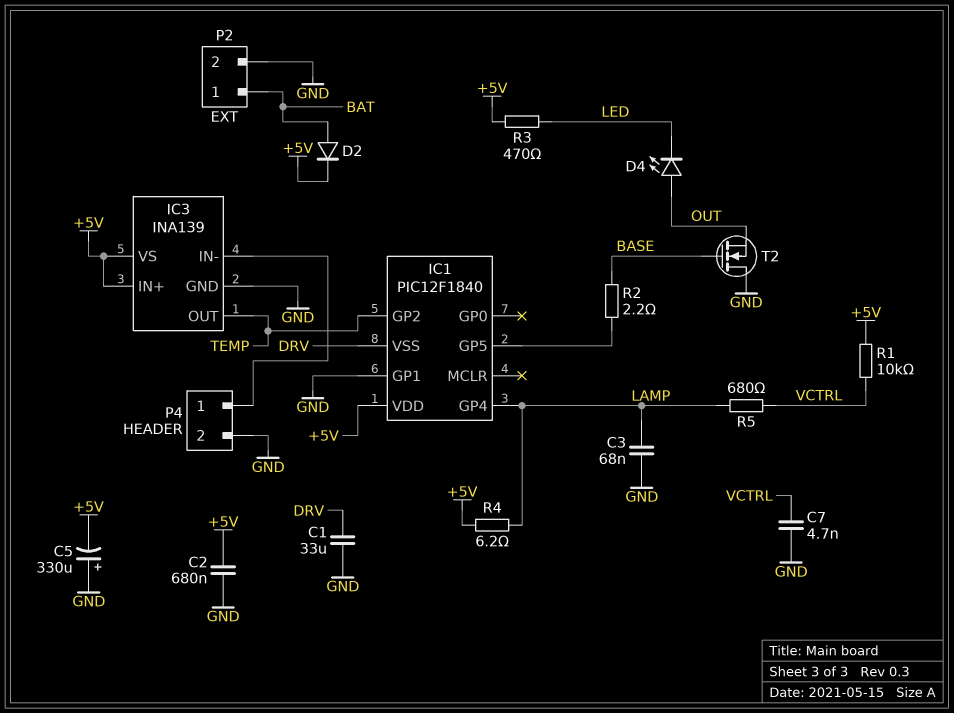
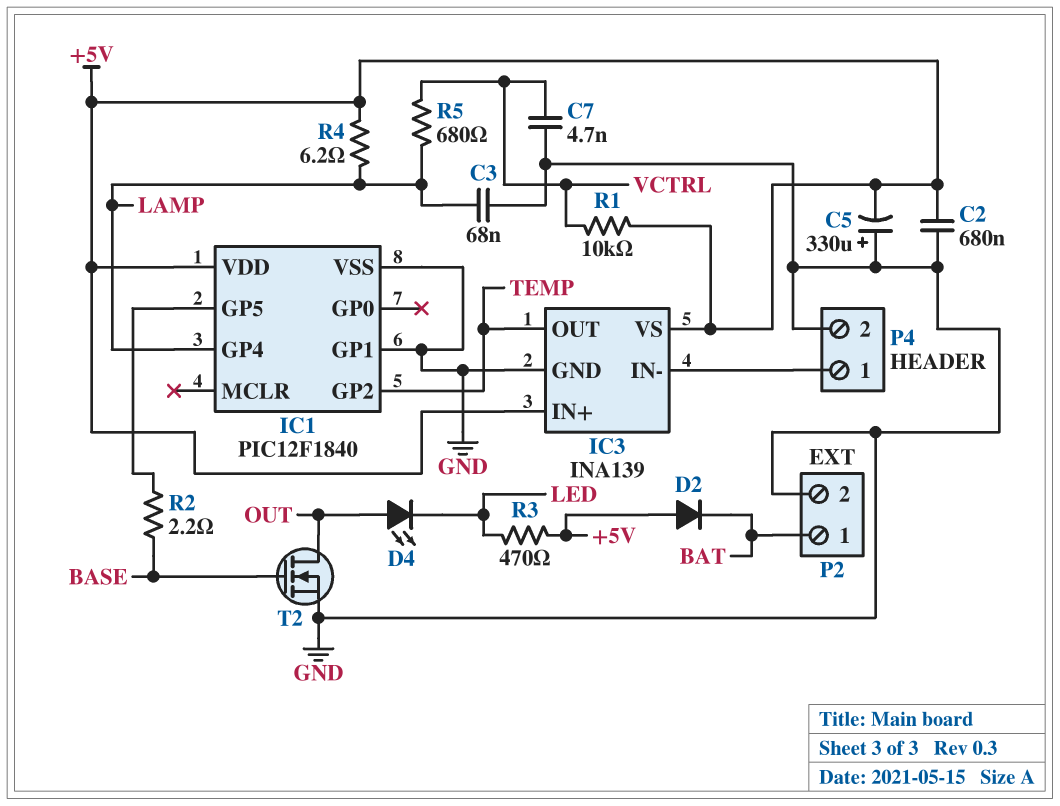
C1: 33uF (DRV, GND) -> none
D2: diode (A BAT, K +5V) -> diode (A +5V, K BAT)
IC1 pin VSS: DRV -> GND
T2: NMOS (G BASE, D GND, S OUT) -> NMOS (G BASE, D OUT, S GND)

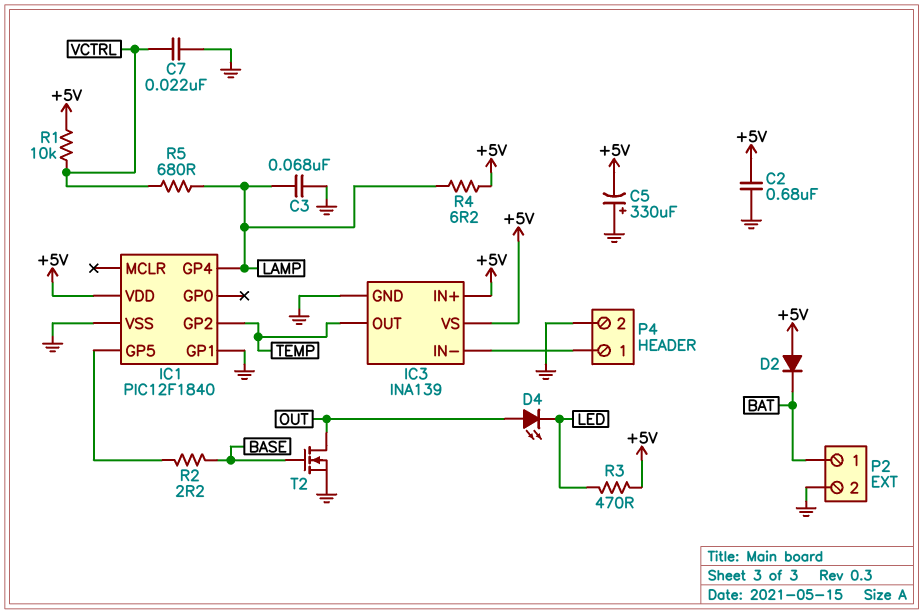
C7: 4.7nF (GND, VCTRL) -> 22nF (GND, VCTRL)

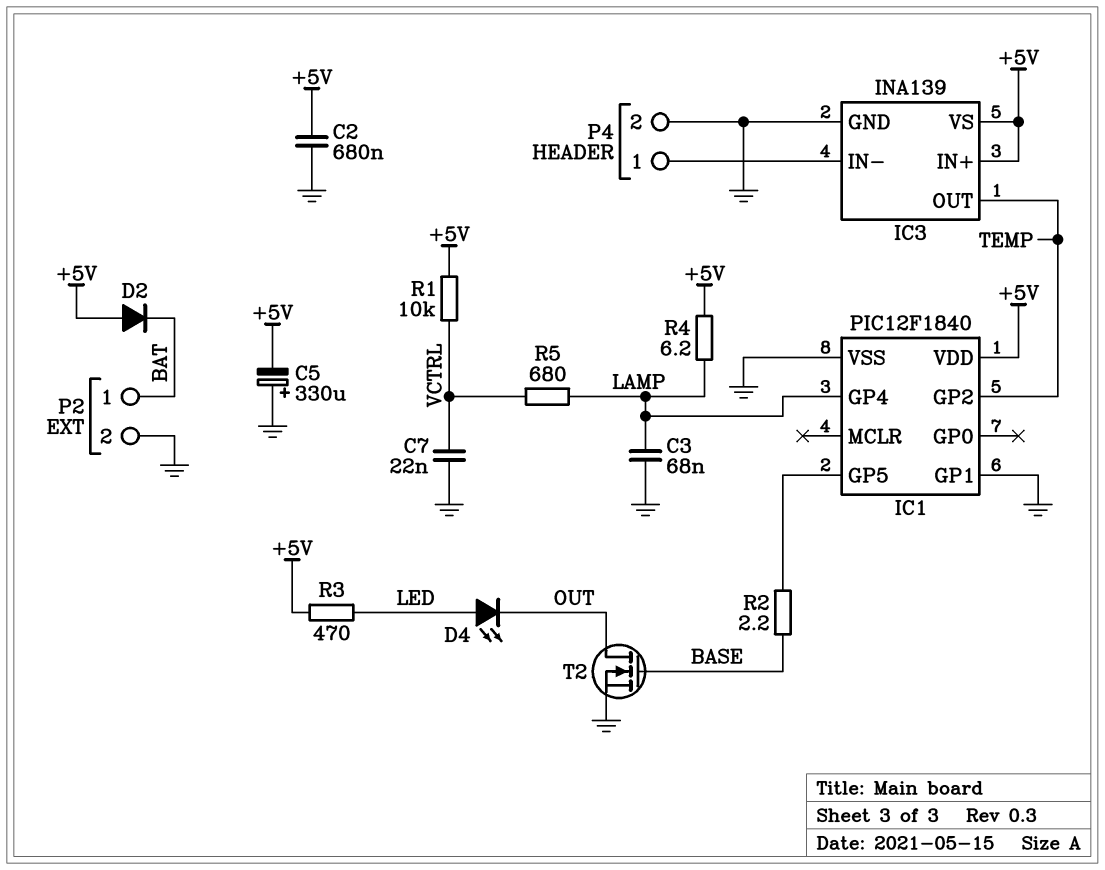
D4: LED (A OUT, K LED) -> LED (A LED, K OUT)

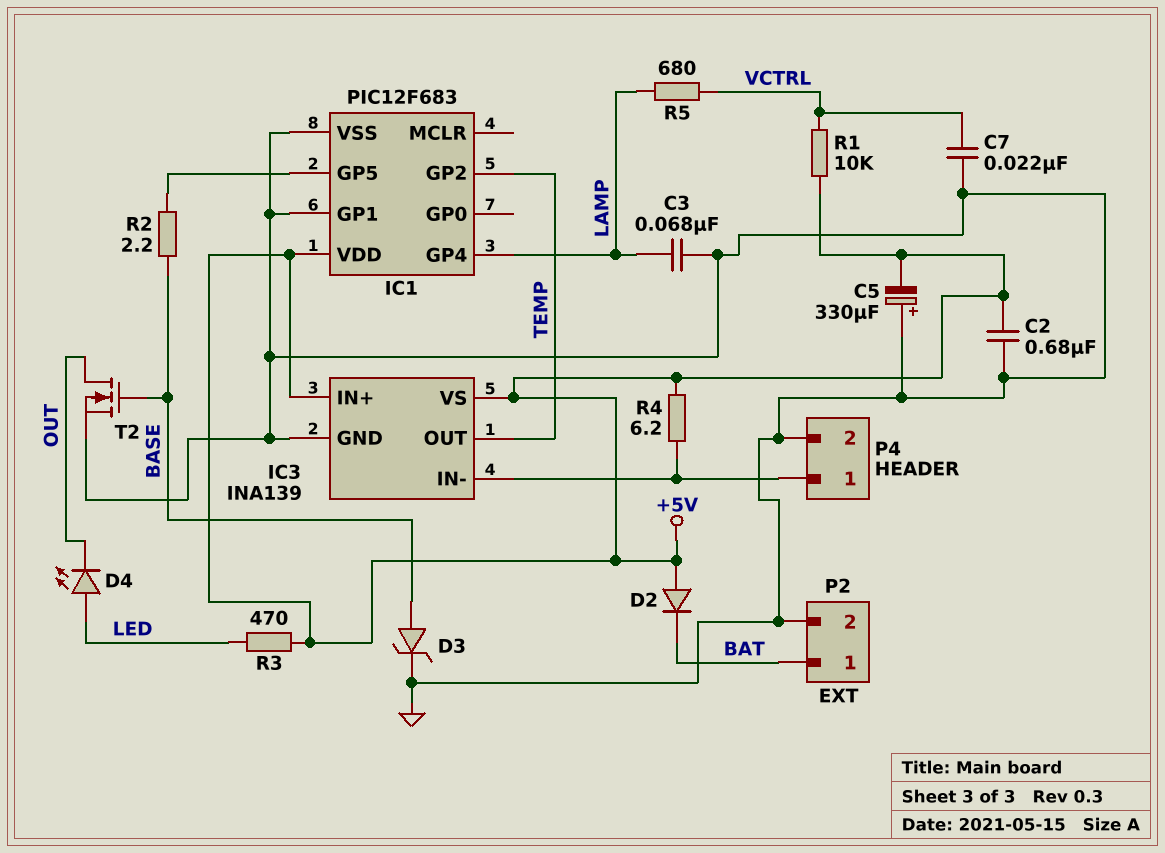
D3: none -> zener (A BASE, K GND)
IC1: PIC12F1840 -> PIC12F683
R4: 6.2 (+5V, LAMP) -> 6.2 (+5V, IC3/IN-)

